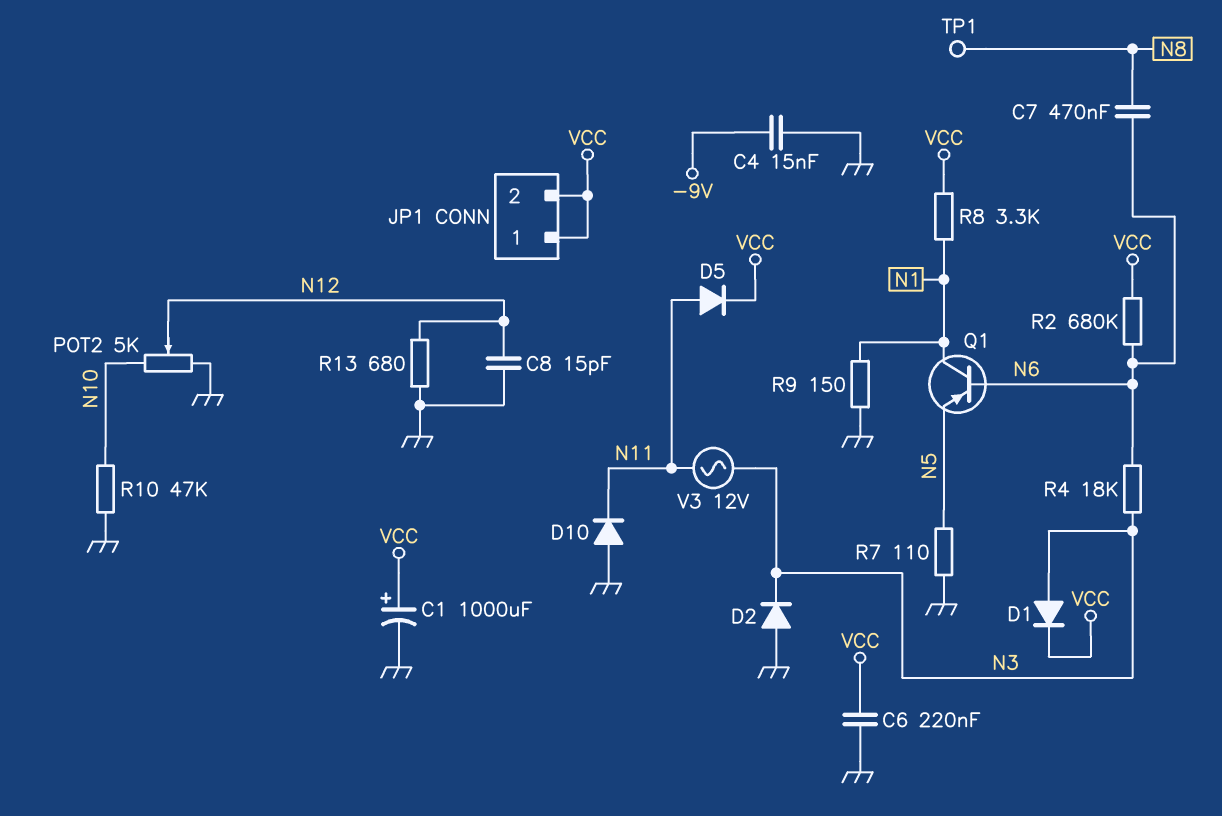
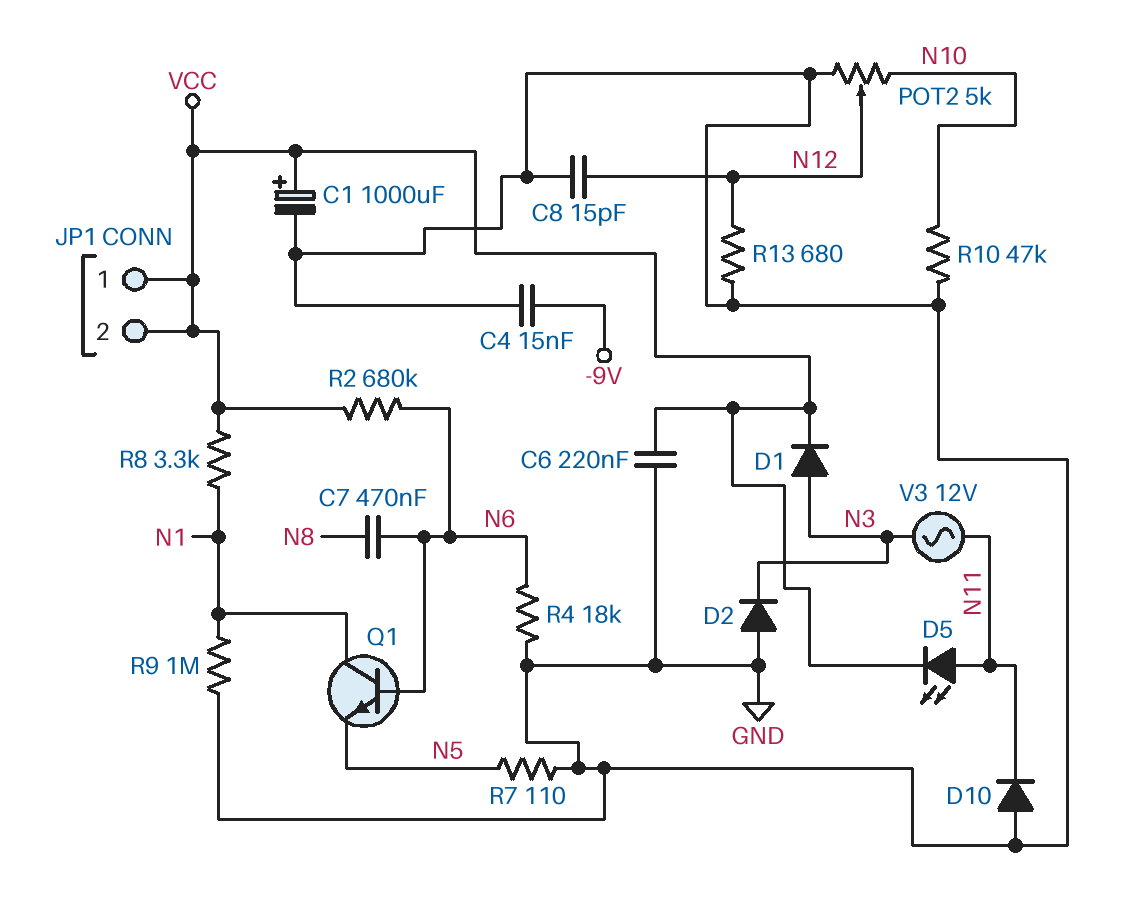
D5: diode (A N11, K VCC) -> LED (A N11, K VCC)
Q1: PNP (B N6, C N1, E N5) -> NPN (B N6, C N1, E N5)
R4: 18k (N3, N6) -> 18k (GND, N6)
R9: 150 (GND, N1) -> 1M (GND, N1)
TP1: test point (N8) -> none

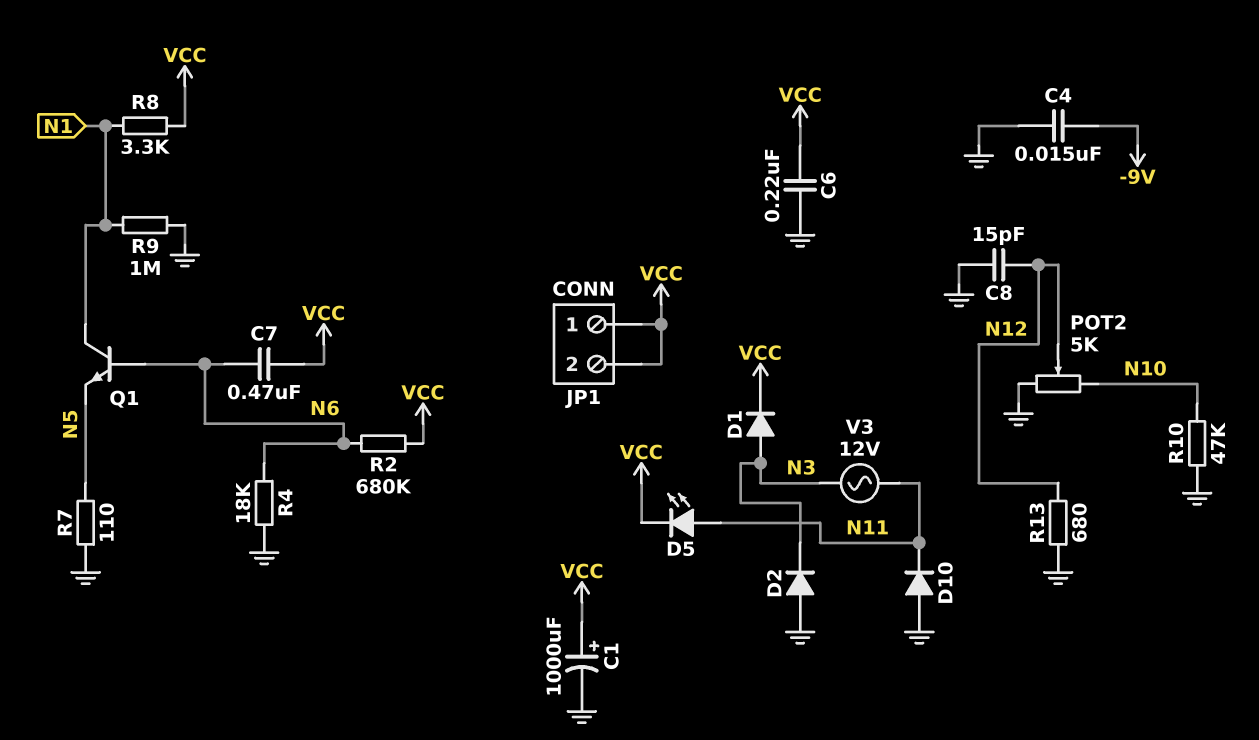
C7: 470nF (N6, N8) -> 470nF (N6, VCC)

